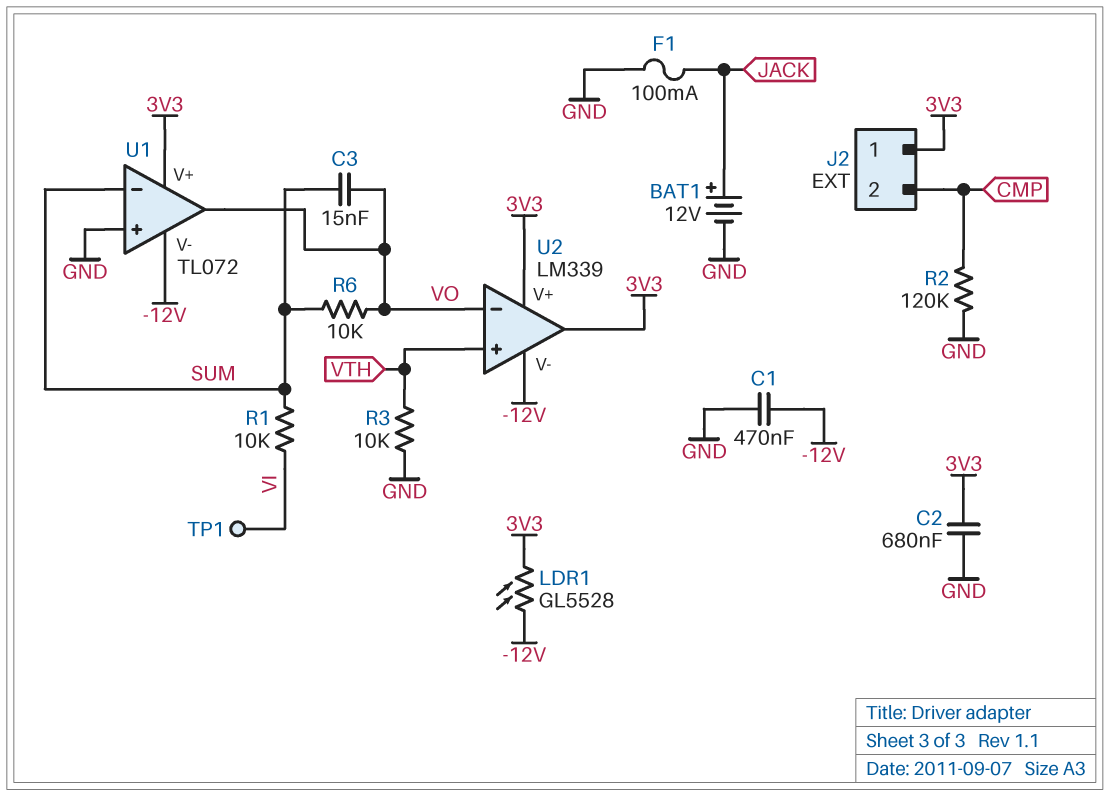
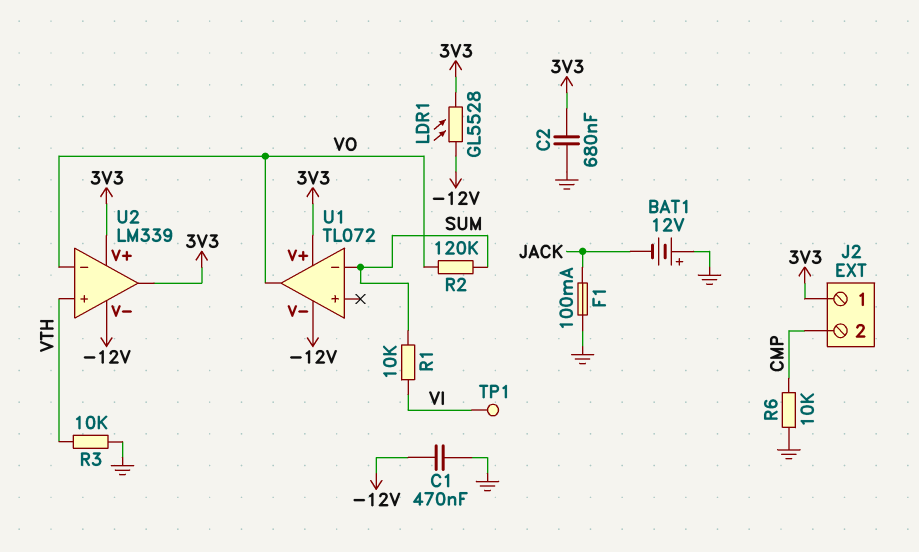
BAT1: 12V (plus JACK, minus GND) -> 12V (plus GND, minus JACK)
C3: 15nF (SUM, VO) -> none
R2: 120k (CMP, GND) -> 120k (SUM, VO)
R6: 10k (SUM, VO) -> 10k (CMP, GND)
U1 pin in+: GND -> none

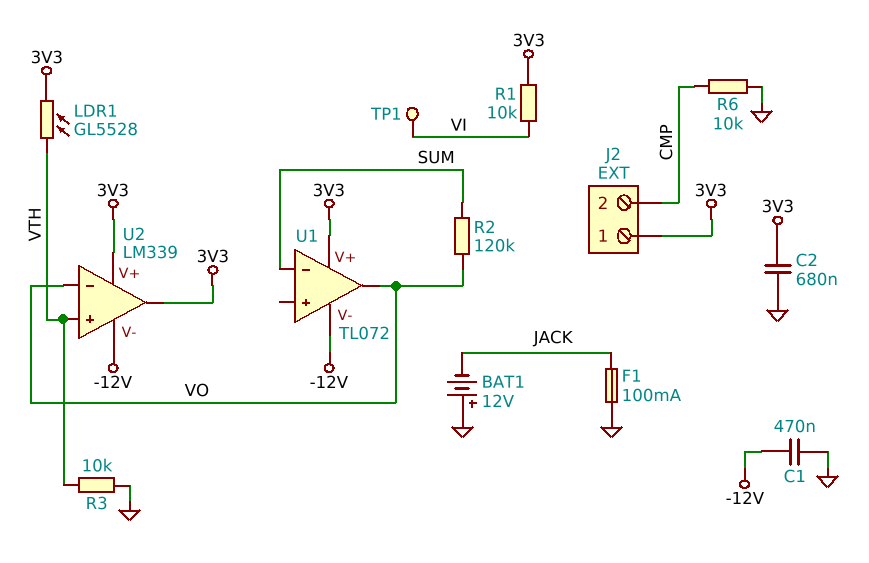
LDR1: GL5528 (-12V, 3V3) -> GL5528 (3V3, VTH)
R1: 10k (SUM, VI) -> 10k (3V3, VI)

